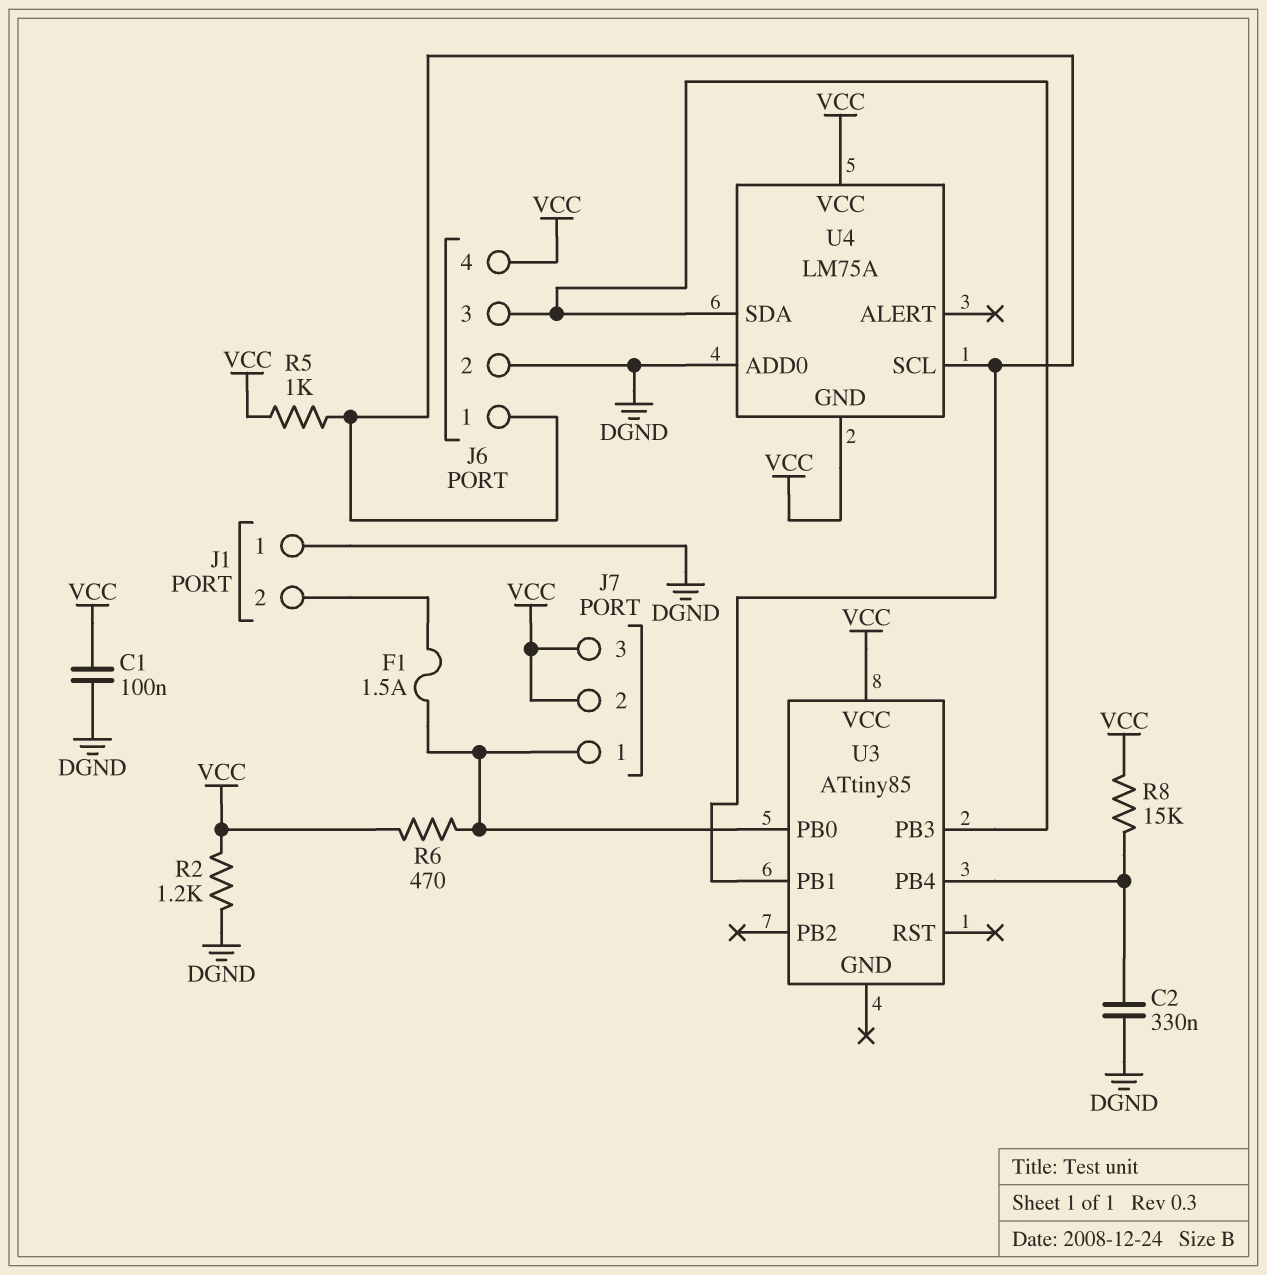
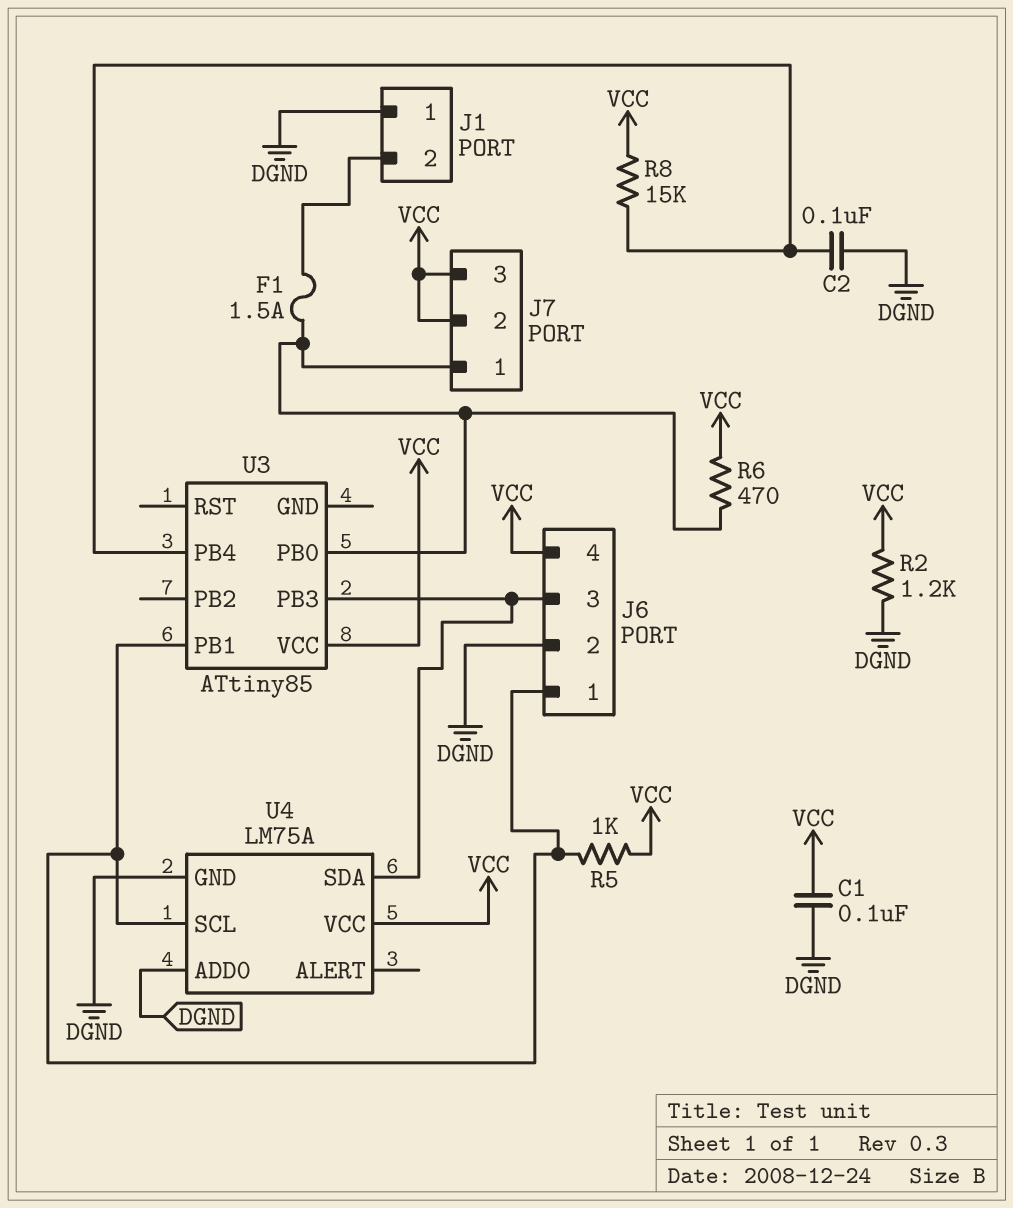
C2: 330nF (DGND, U3/PB4) -> 100nF (DGND, U3/PB4)
U4 pin GND: VCC -> DGND

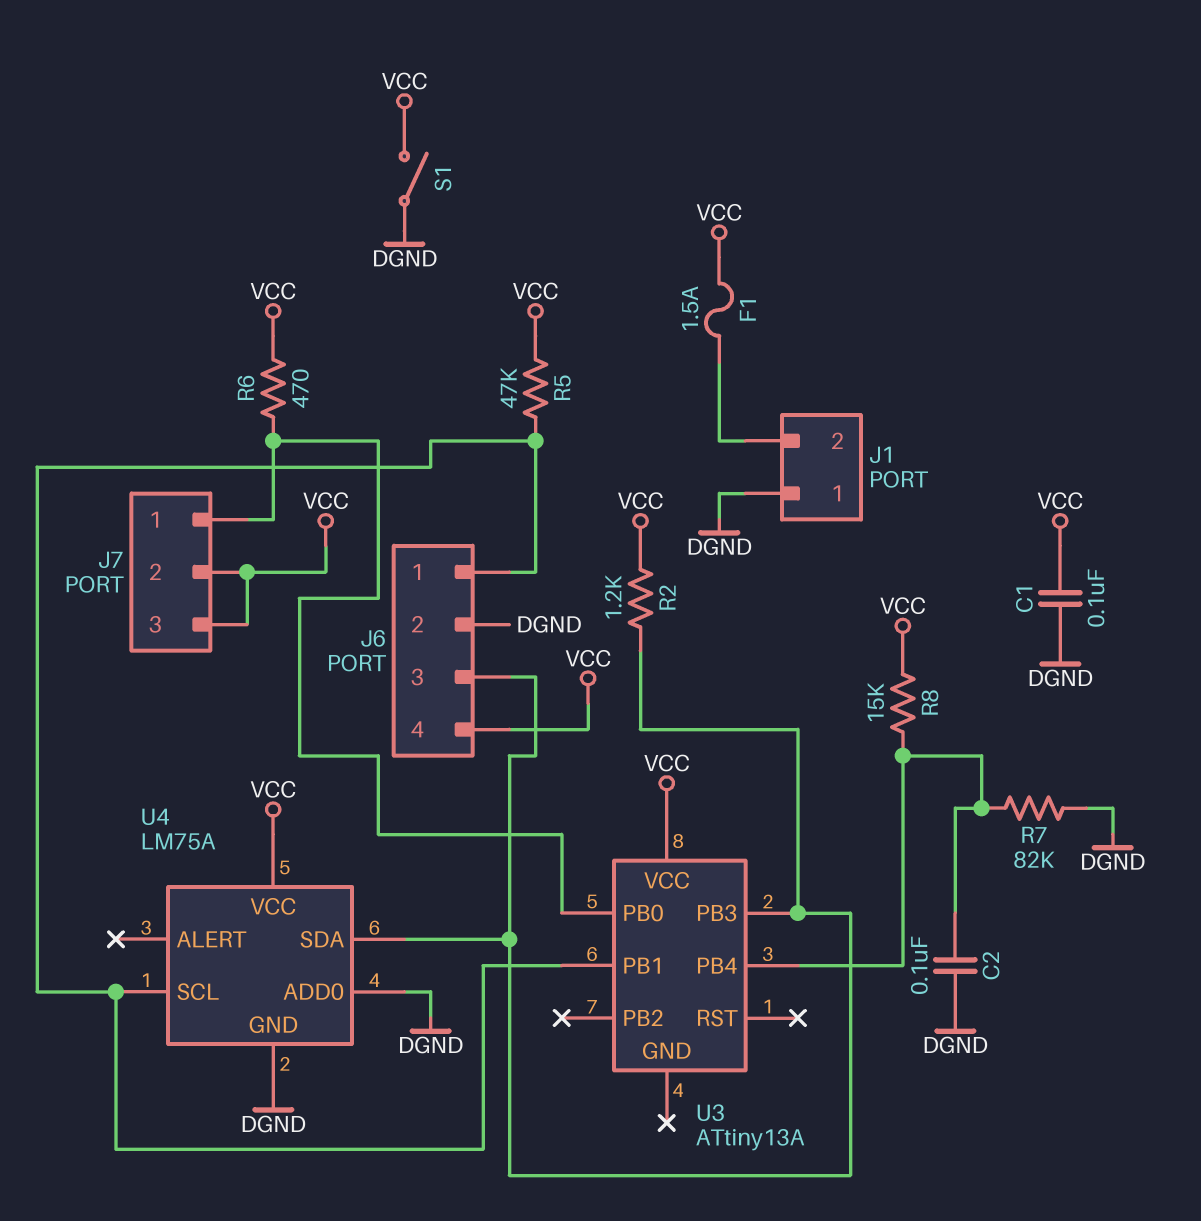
F1: 1.5A (J1/2, J7/1) -> 1.5A (J1/2, VCC)
R2: 1.2k (DGND, VCC) -> 1.2k (J6/3, VCC)
R5: 1k (J6/1, VCC) -> 47k (J6/1, VCC)
R7: none -> 82k (DGND, U3/PB4)
S1: none -> switch (DGND, VCC)
U3: ATtiny85 -> ATtiny13A

